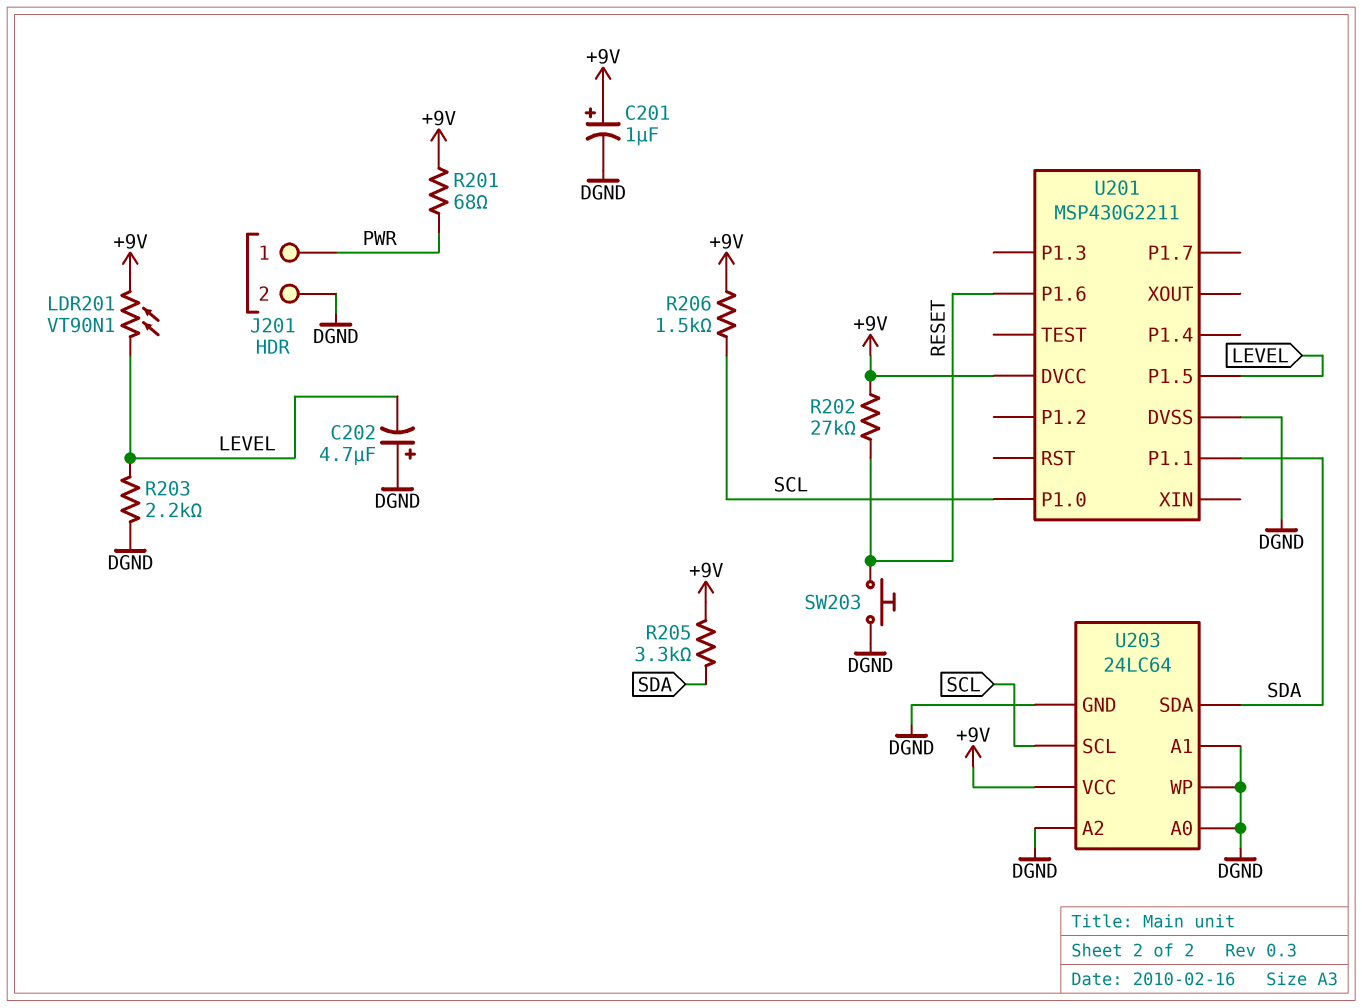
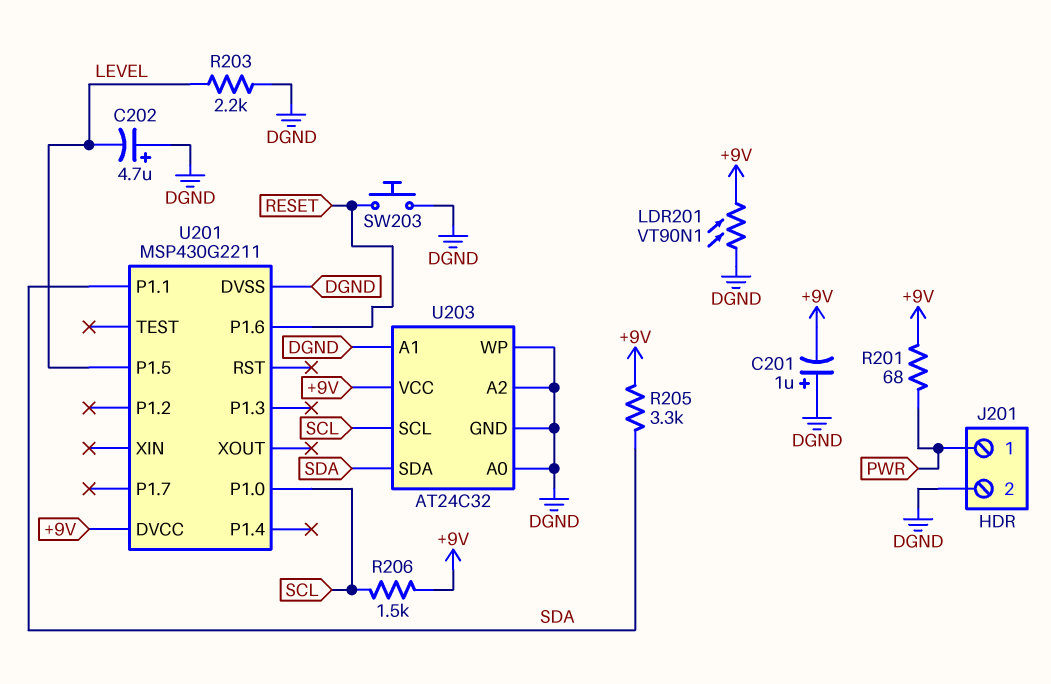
C201: 1uF (plus +9V, minus DGND) -> 1uF (plus DGND, minus +9V)
LDR201: VT90N1 (+9V, LEVEL) -> VT90N1 (+9V, DGND)
R202: 27k (+9V, RESET) -> none
U203: 24LC64 -> AT24C32

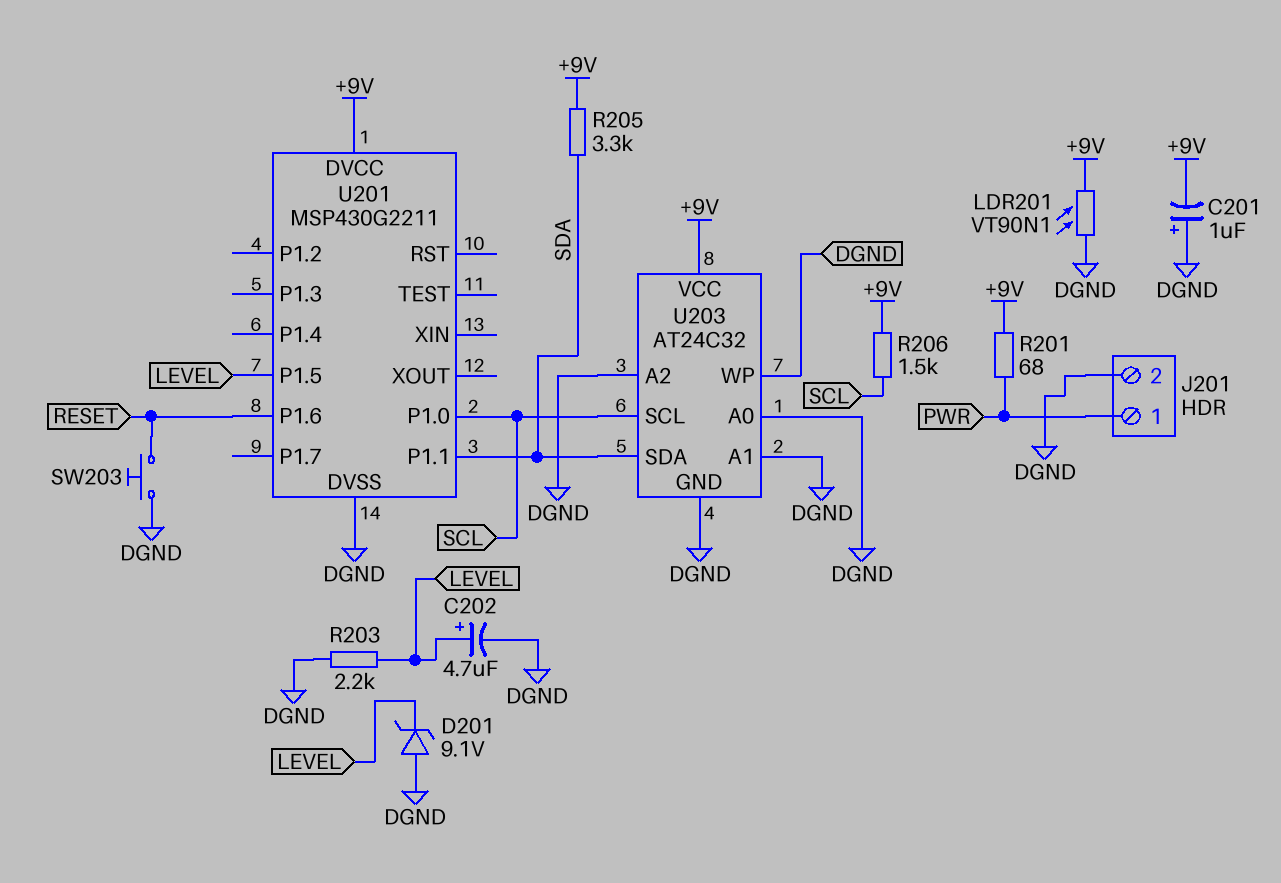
C202: 4.7uF (plus DGND, minus LEVEL) -> 4.7uF (plus LEVEL, minus DGND)
D201: none -> zener 9.1V (A DGND, K LEVEL)

